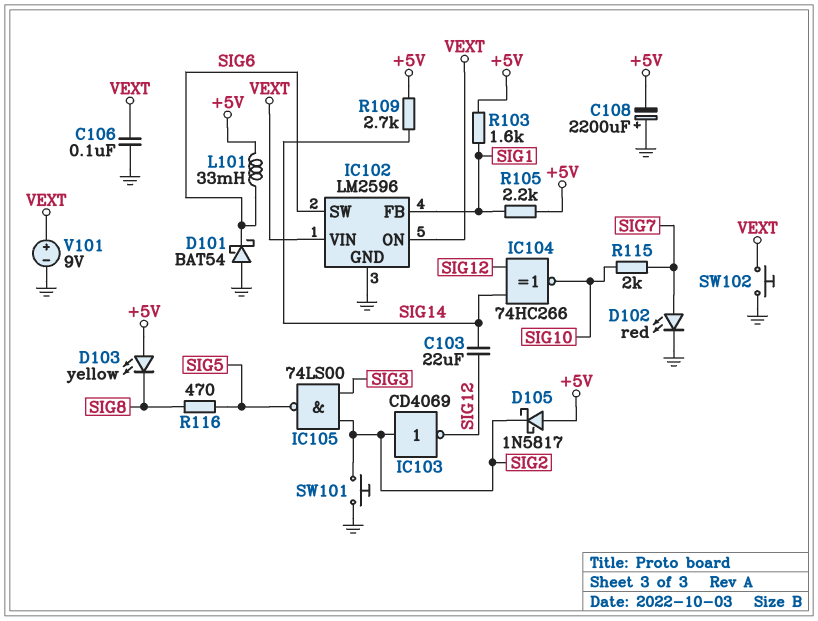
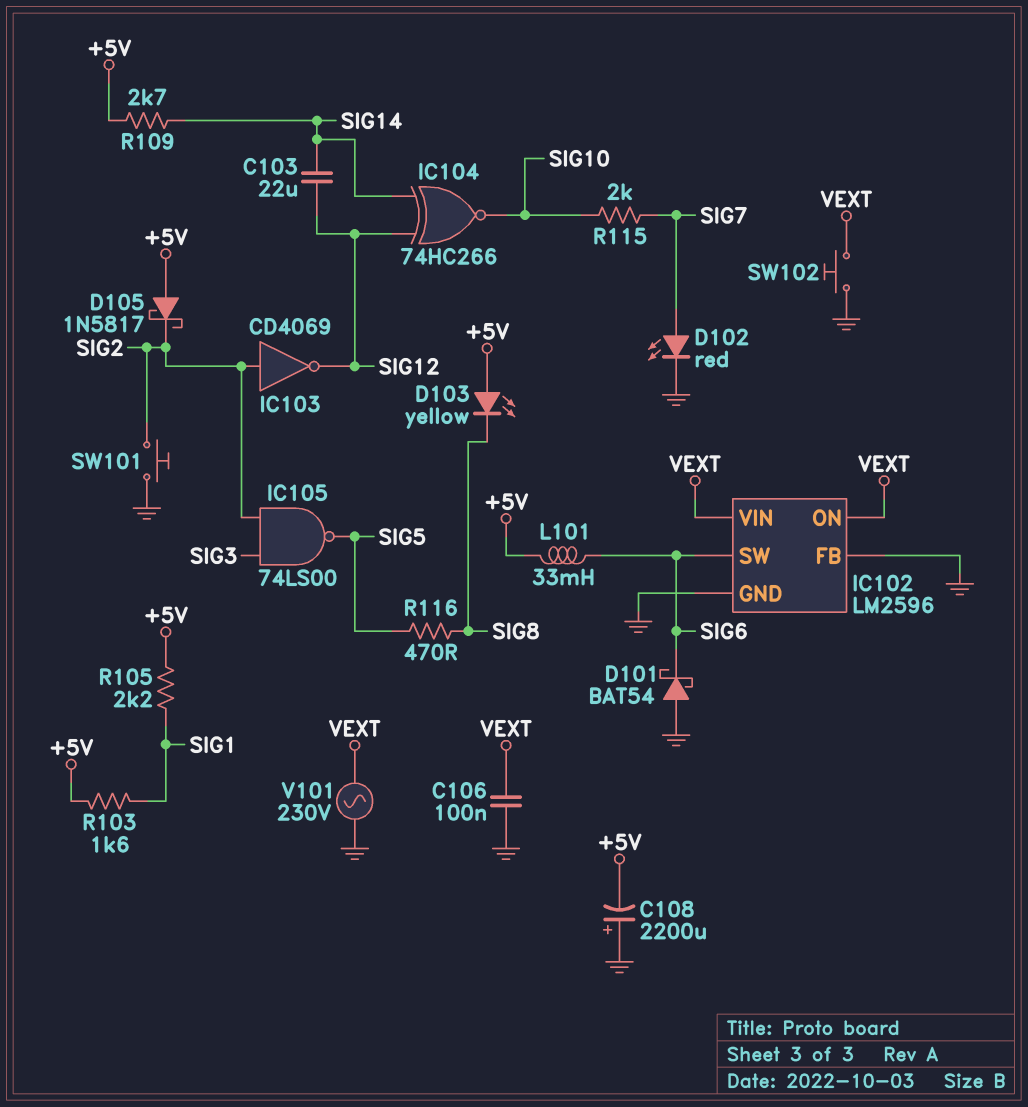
IC102 pin FB: SIG1 -> GND
V101: 9V (plus VEXT, minus GND) -> AC 230V (GND, VEXT)

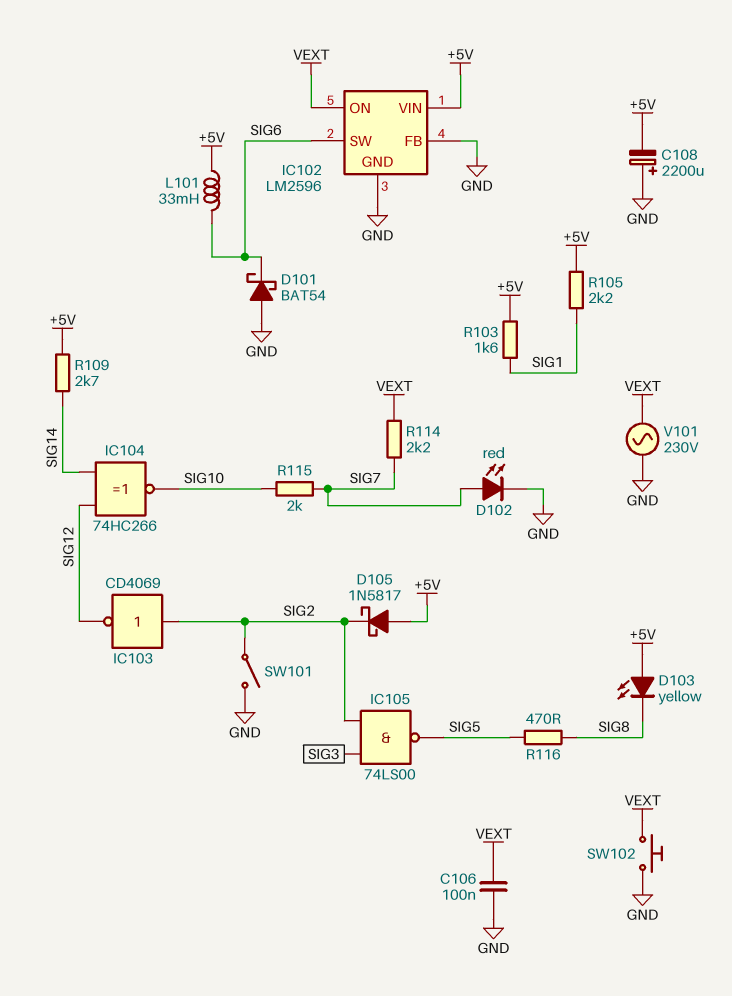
C103: 22uF (SIG12, SIG14) -> none
IC102 pin VIN: VEXT -> +5V
R114: none -> 2.2k (SIG7, VEXT)
SW101: button (GND, SIG2) -> switch (GND, SIG2)

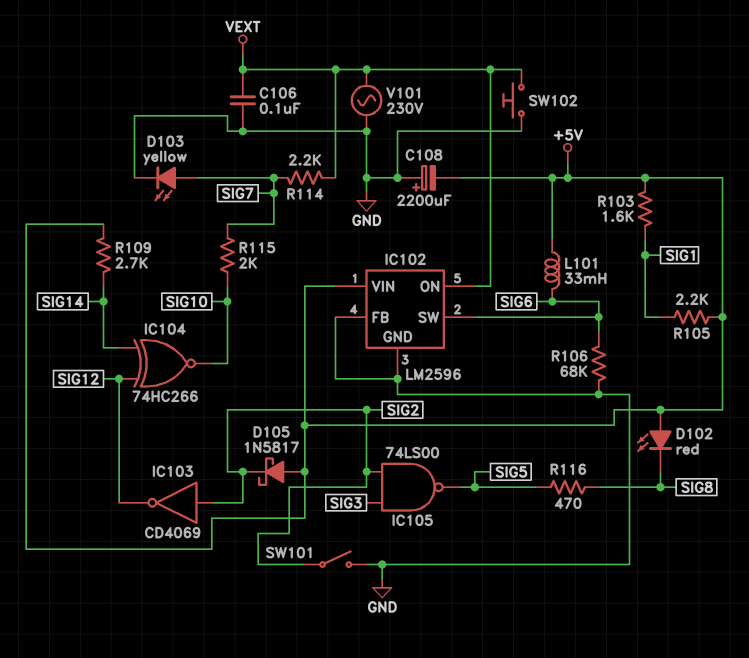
D101: schottky BAT54 (A GND, K SIG6) -> none
D102: LED red (A SIG7, K GND) -> LED red (A +5V, K SIG8)
D103: LED yellow (A +5V, K SIG8) -> LED yellow (A SIG7, K GND)
R106: none -> 68k (GND, SIG6)

